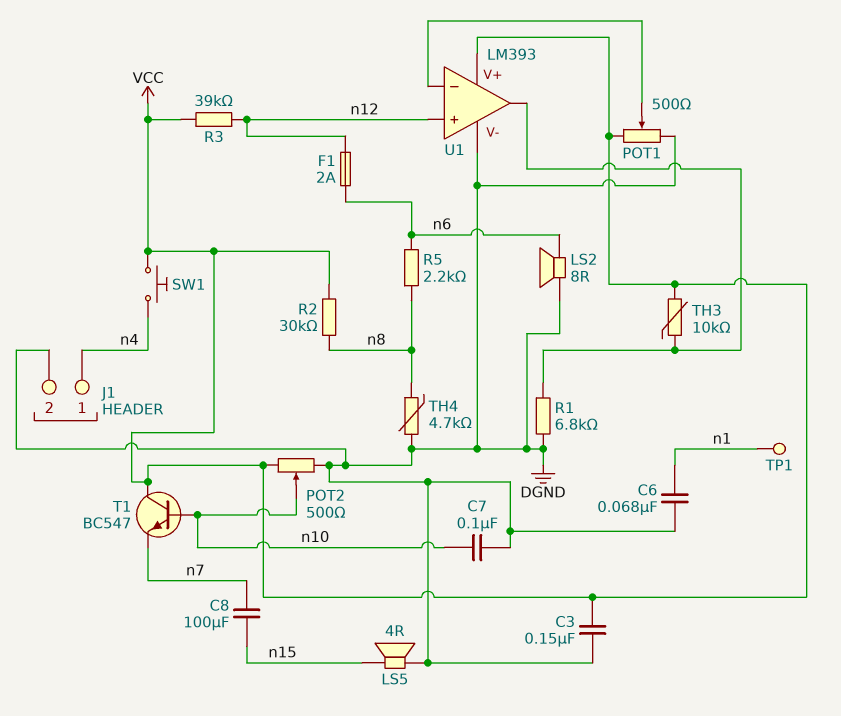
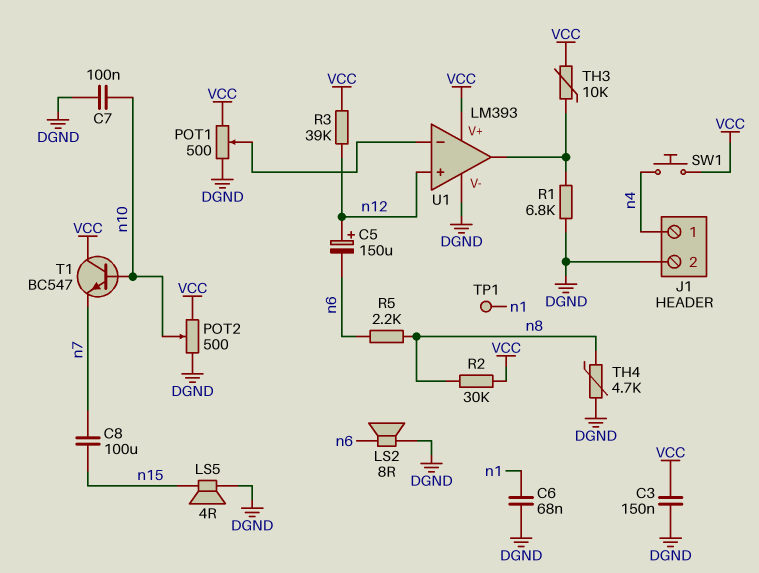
C5: none -> 150uF (plus n12, minus n6)
F1: 2A (n6, n12) -> none

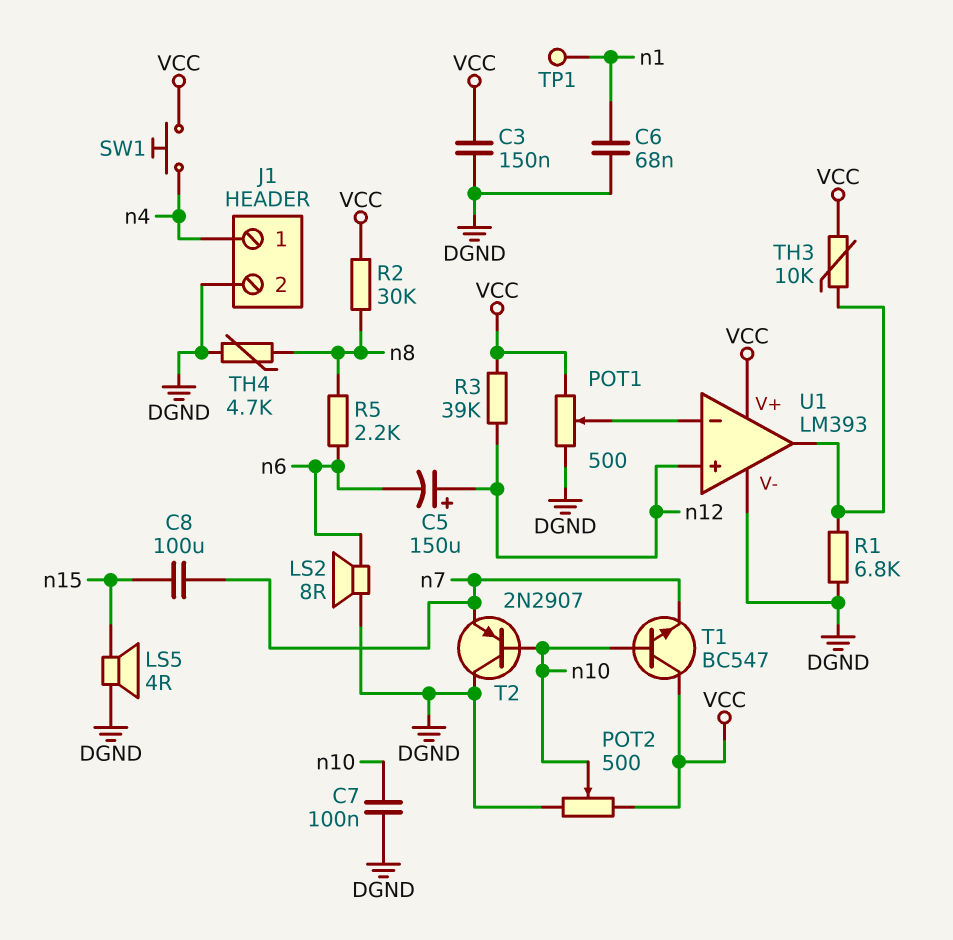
T2: none -> PNP 2N2907 (B n10, C DGND, E n7)

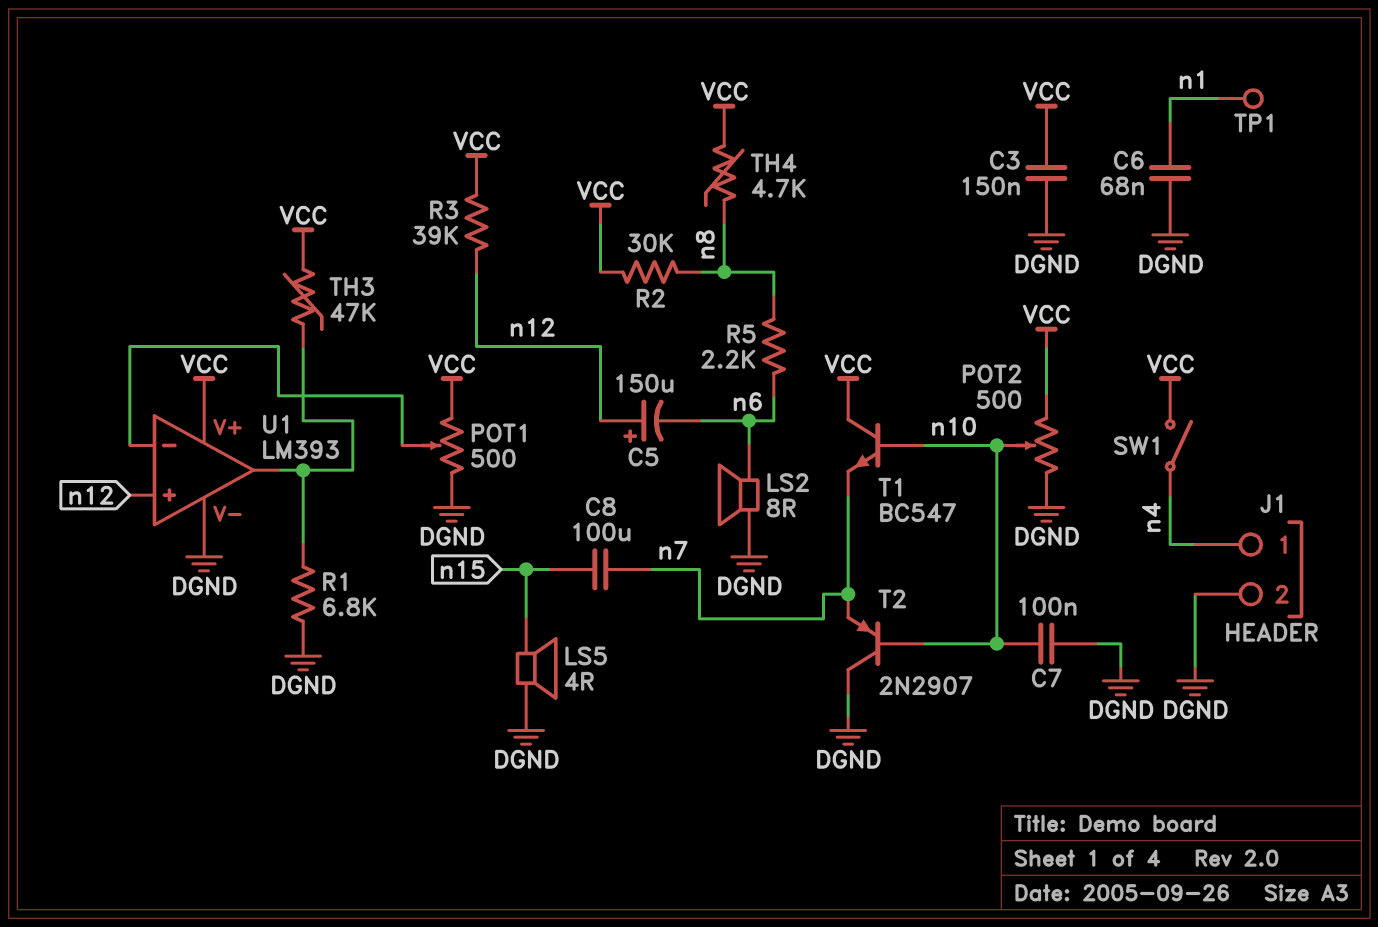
SW1: button (VCC, n4) -> switch (VCC, n4)
TH3: 10k (U1/out, VCC) -> 47k (U1/out, VCC)
TH4: 4.7k (DGND, n8) -> 4.7k (VCC, n8)

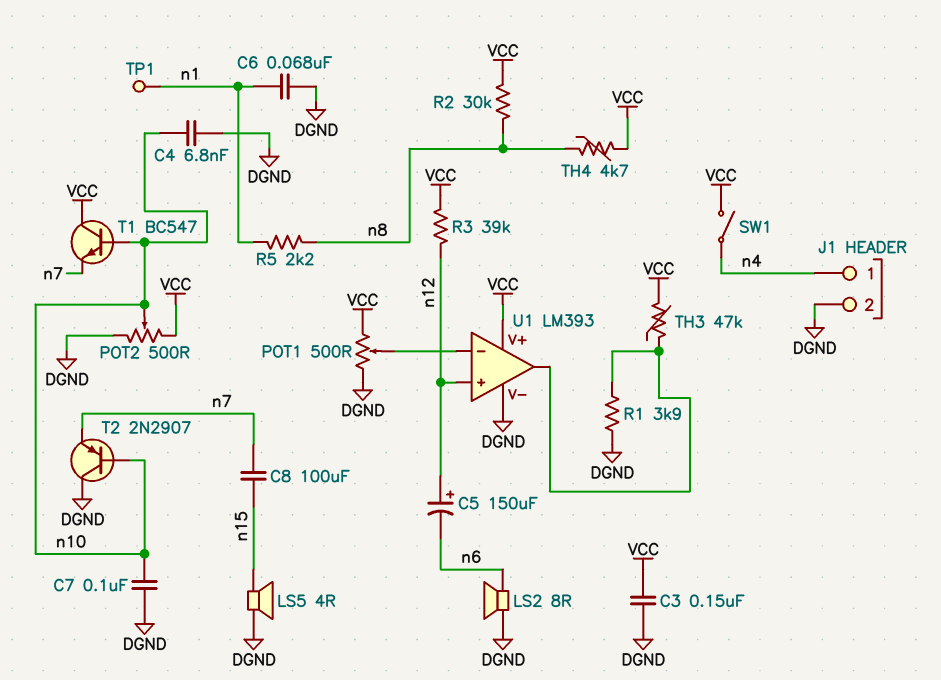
C4: none -> 6.8nF (DGND, n10)
R1: 6.8k (DGND, U1/out) -> 3.9k (DGND, U1/out)
R5: 2.2k (n6, n8) -> 2.2k (n1, n8)

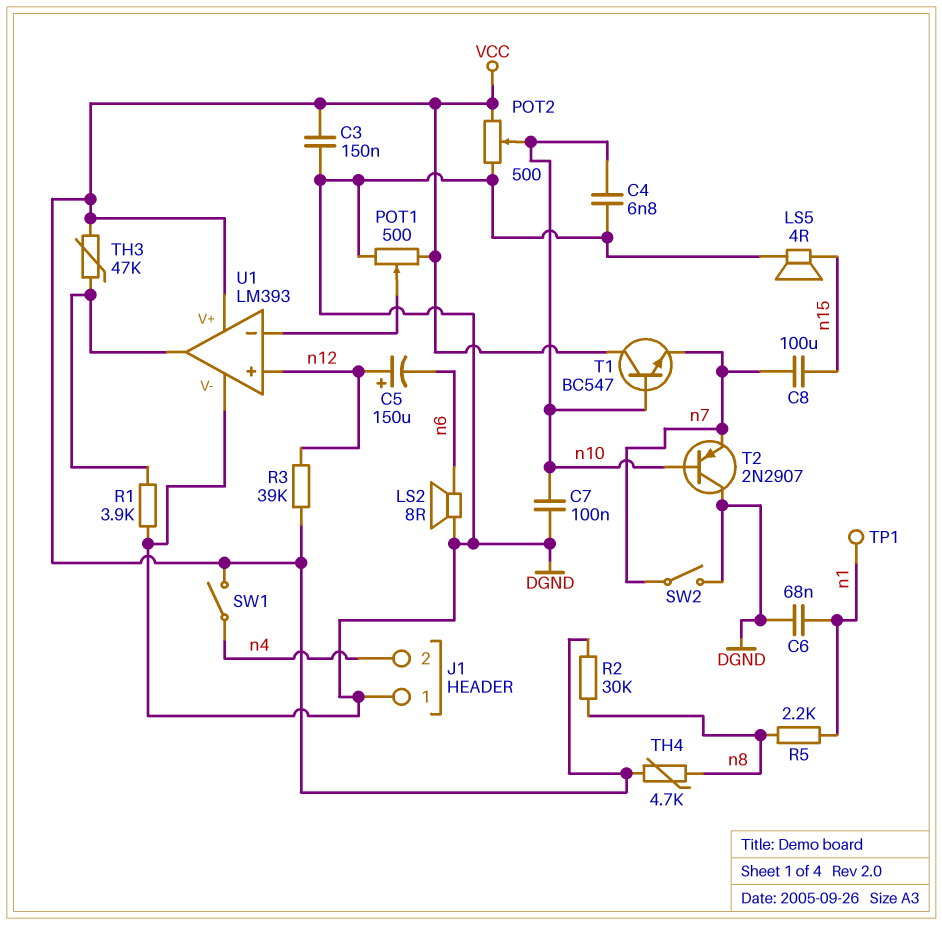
J1 pin 1: n4 -> DGND
J1 pin 2: DGND -> n4
SW2: none -> switch (DGND, n7)

